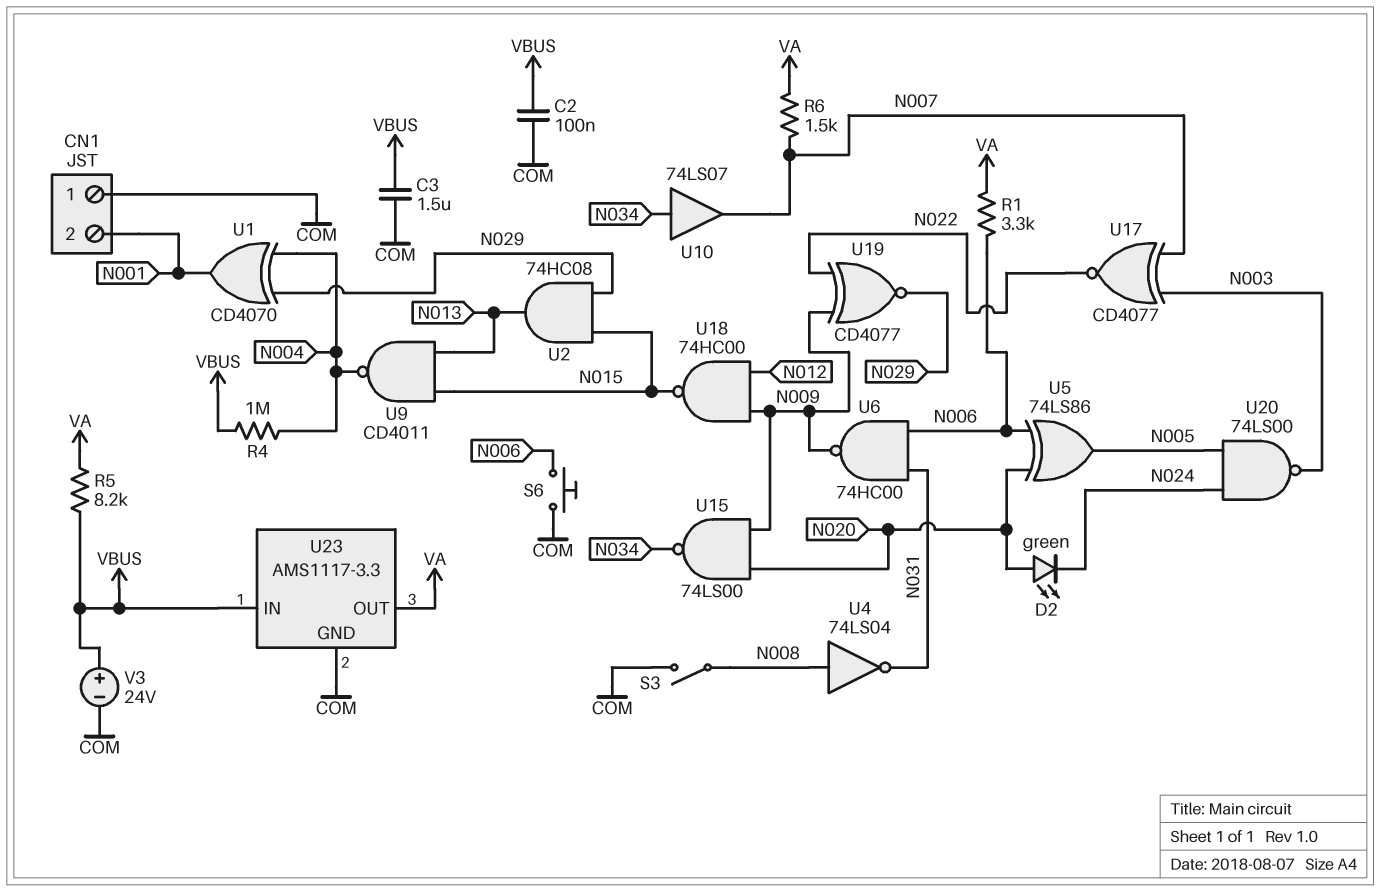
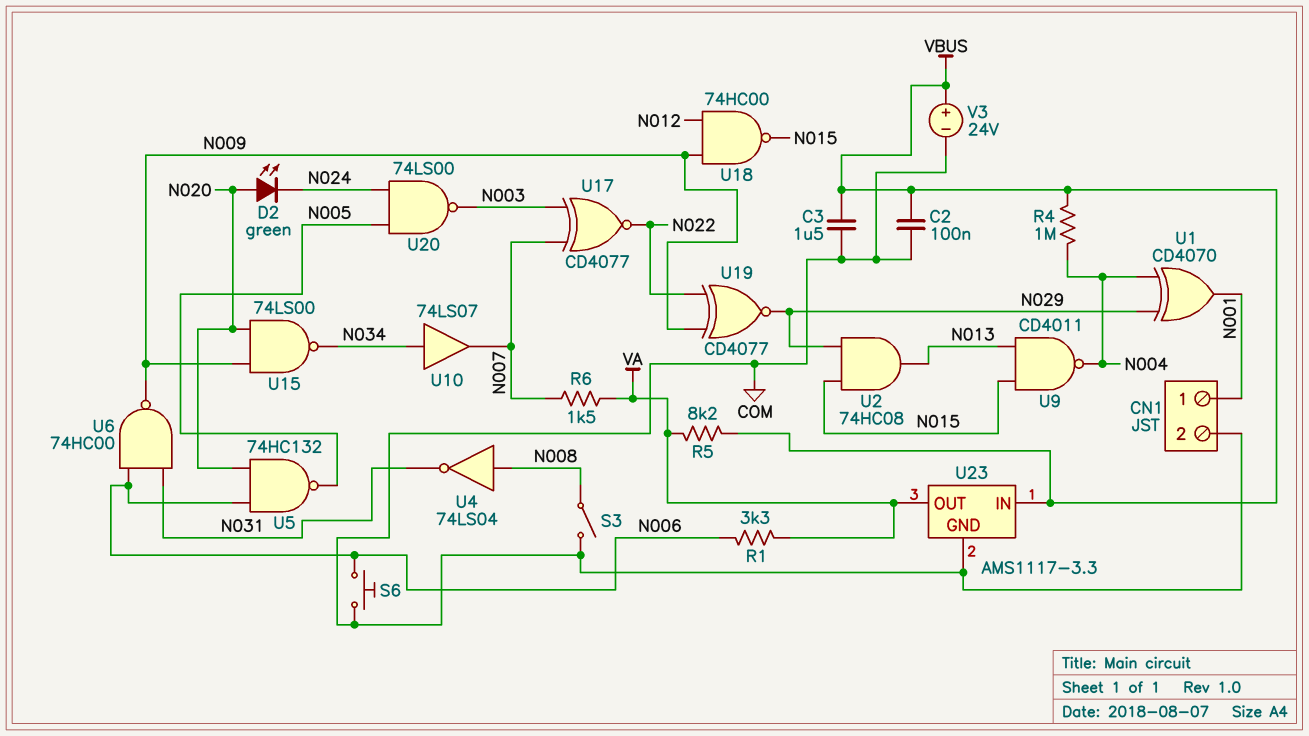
CN1 pin 1: COM -> N001
CN1 pin 2: N001 -> COM
U5: XOR 74LS86 (in N006, in N020, out N005) -> NAND 74HC132 (in N006, in N020, out N005)

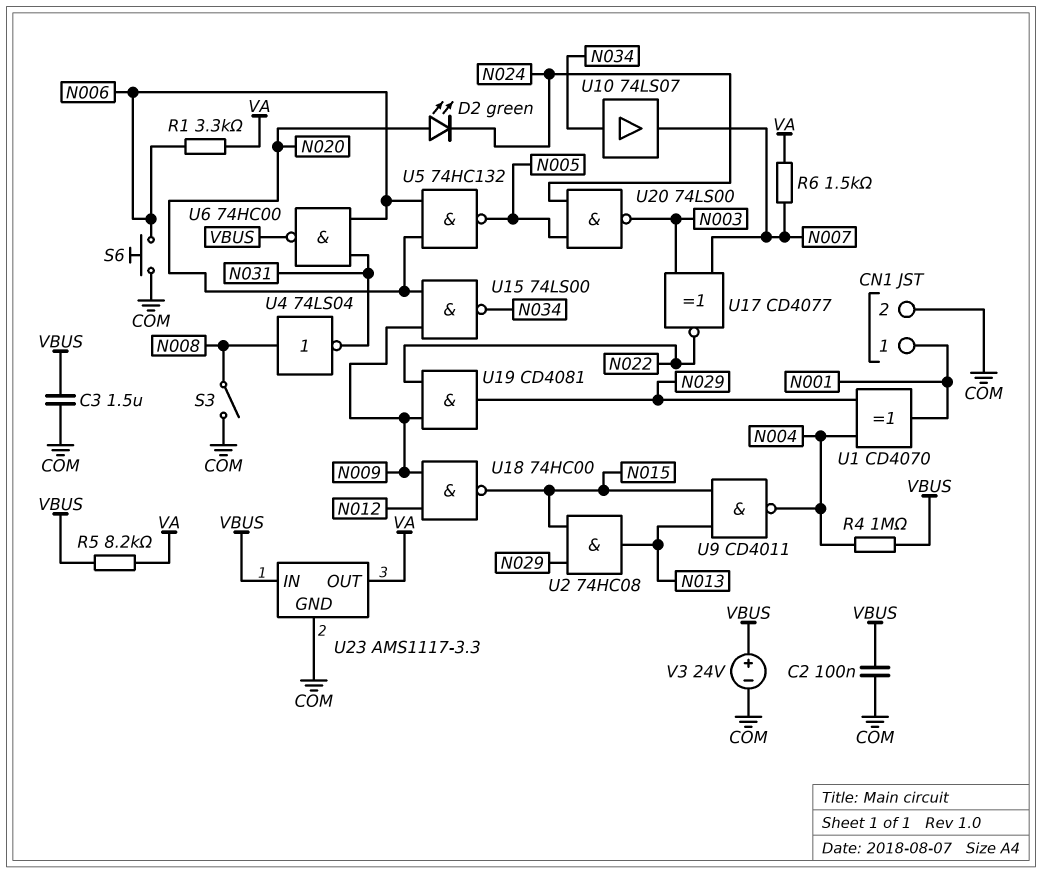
U6: NAND 74HC00 (in N006, in N031, out N009) -> NAND 74HC00 (in N006, in N031, out VBUS)
U19: XNOR CD4077 (in N009, in N022, out N029) -> AND CD4081 (in N009, in N022, out N029)

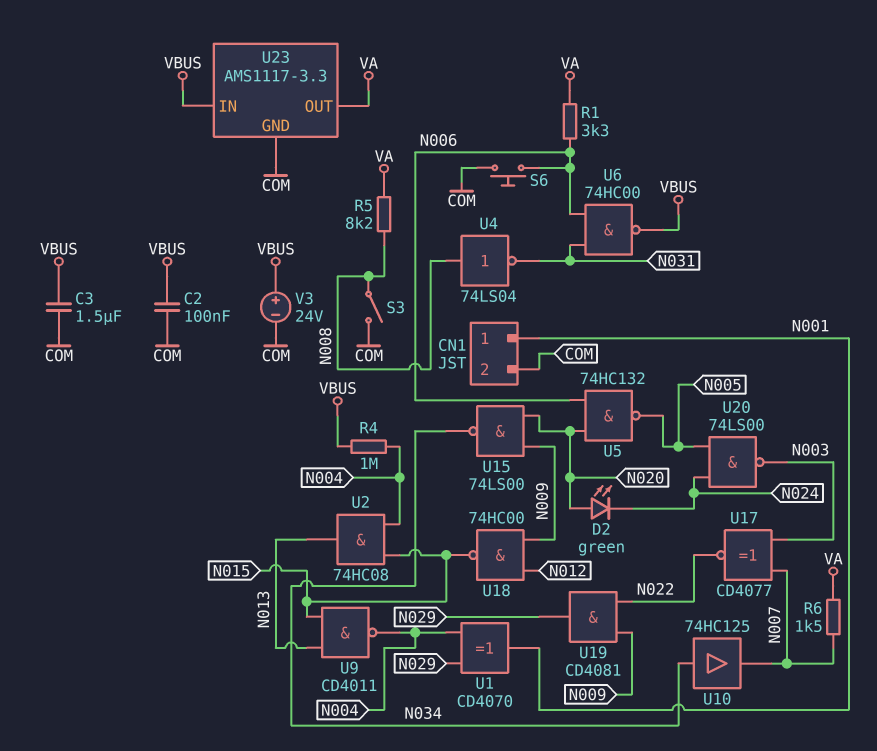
R5: 8.2k (VA, VBUS) -> 8.2k (N008, VA)
U2: AND 74HC08 (in N015, in N029, out N013) -> AND 74HC08 (in N004, in N015, out N013)
U10: buffer 74LS07 (in N034, out N007) -> buffer 74HC125 (in N034, out N007)

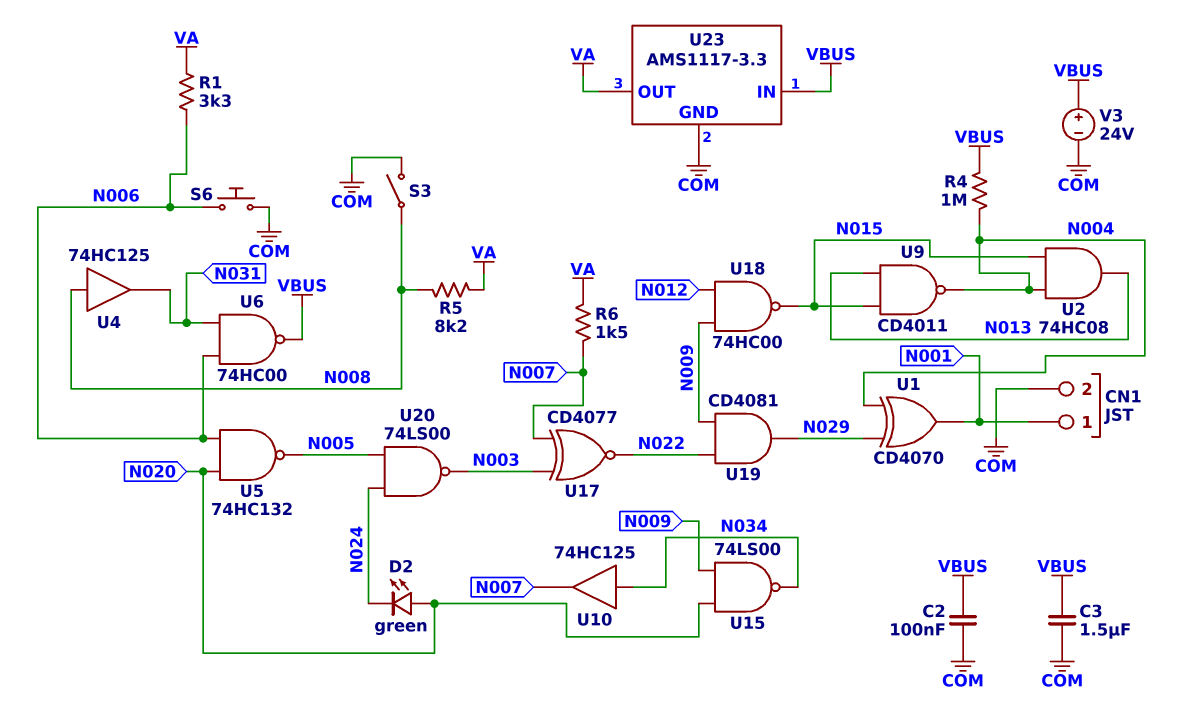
U4: NOT 74LS04 (in N008, out N031) -> buffer 74HC125 (in N008, out N031)

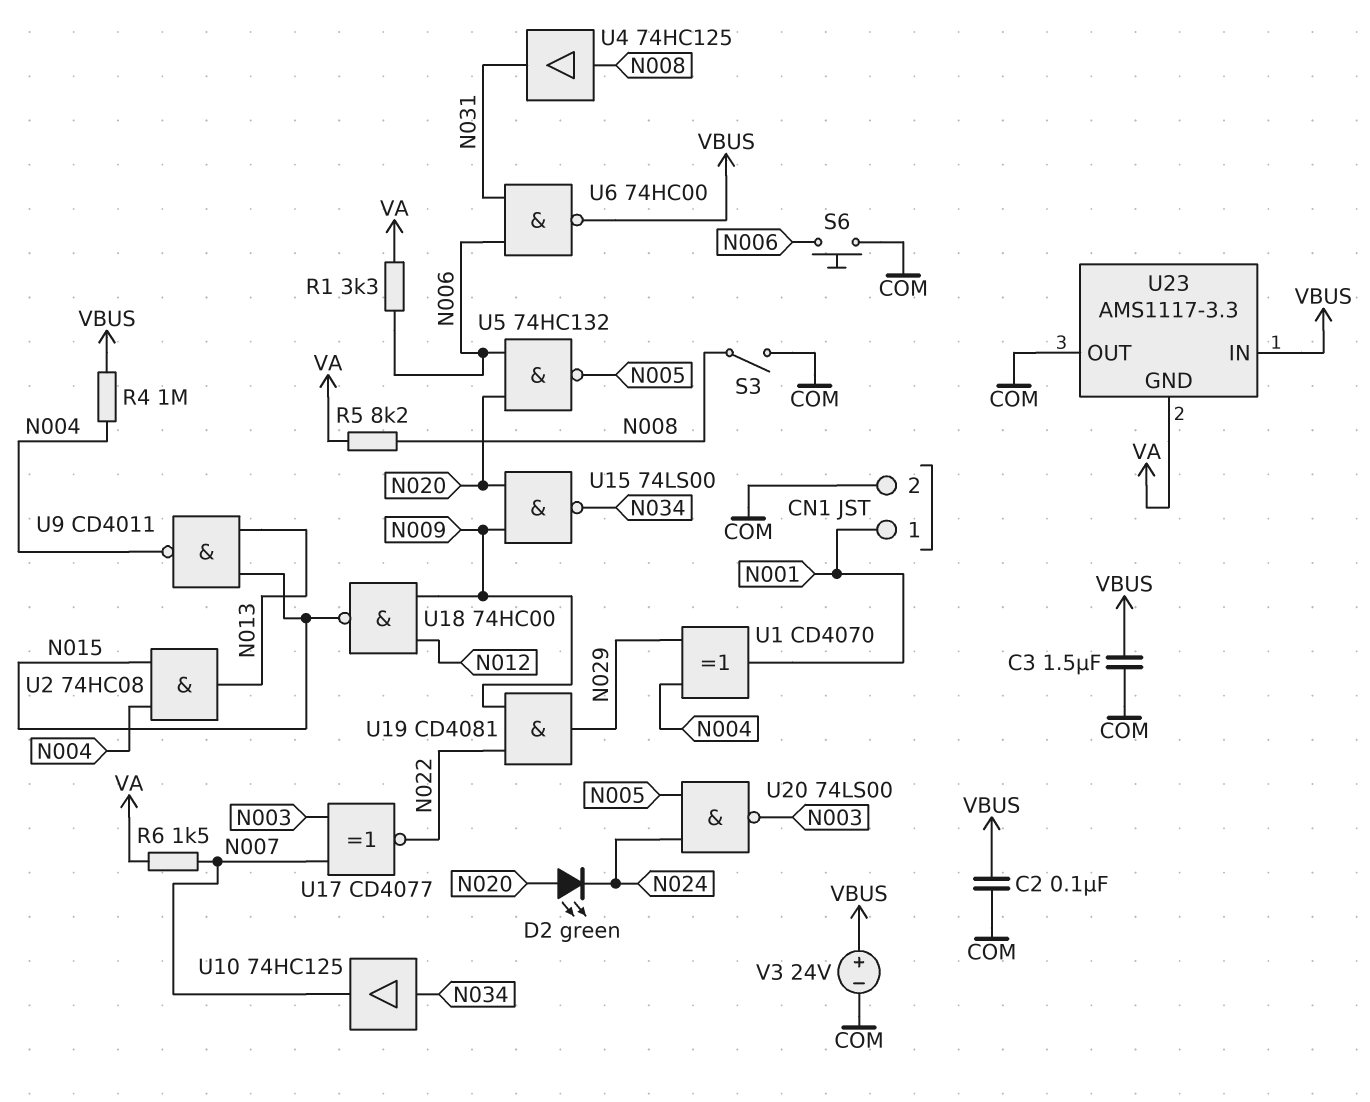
U23 pin GND: COM -> VA
U23 pin OUT: VA -> COM

